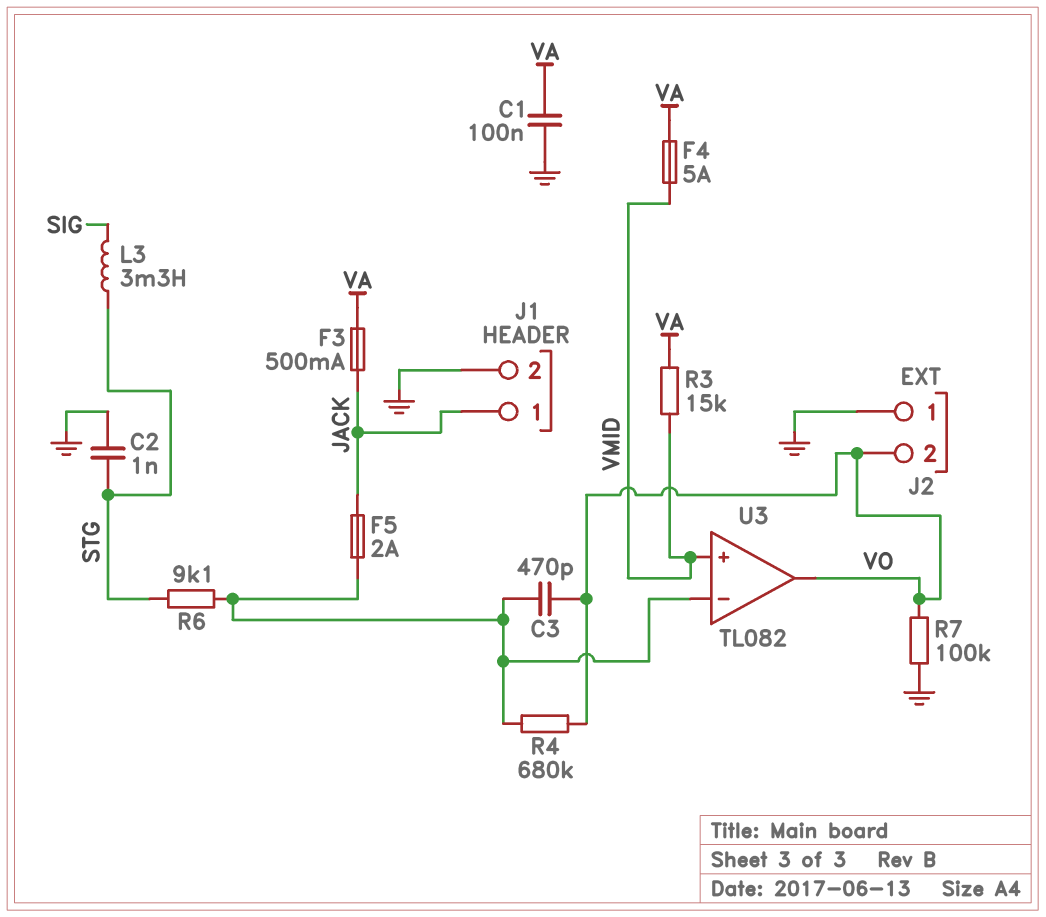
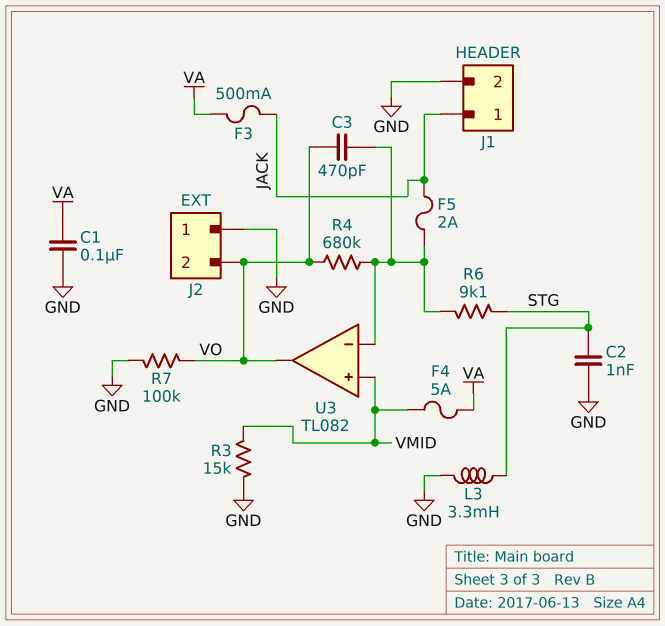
L3: 3.3mH (SIG, STG) -> 3.3mH (GND, STG)
R3: 15k (VA, VMID) -> 15k (GND, VMID)

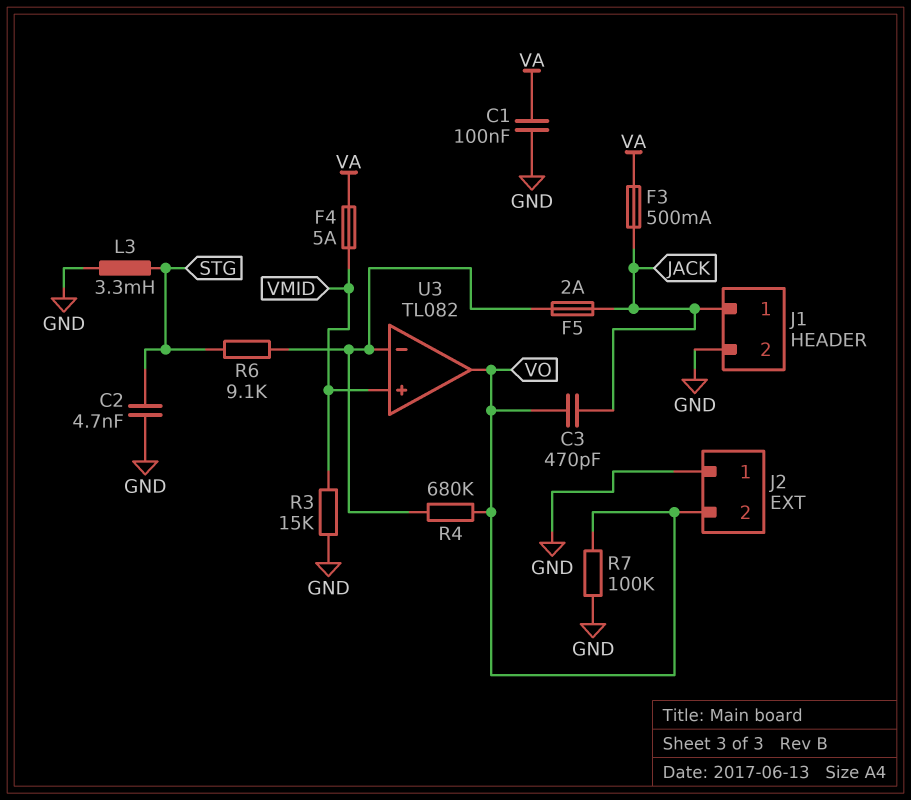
C2: 1nF (GND, STG) -> 4.7nF (GND, STG)
C3: 470pF (U3/in-, VO) -> 470pF (JACK, VO)

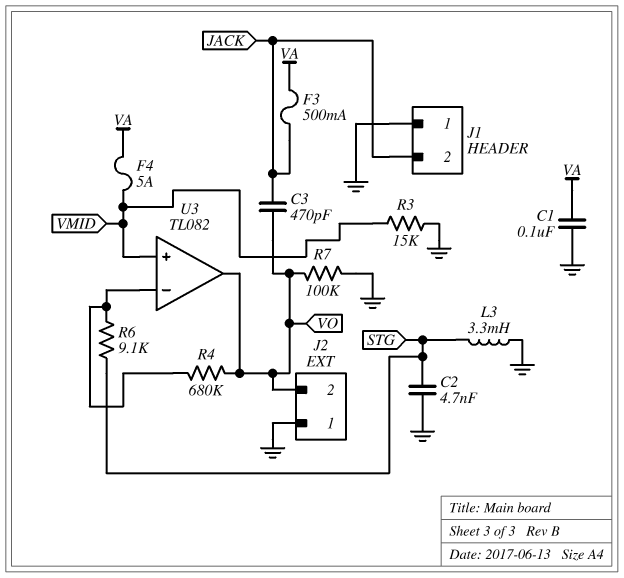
F5: 2A (JACK, U3/in-) -> none
J1 pin 1: JACK -> GND
J1 pin 2: GND -> JACK

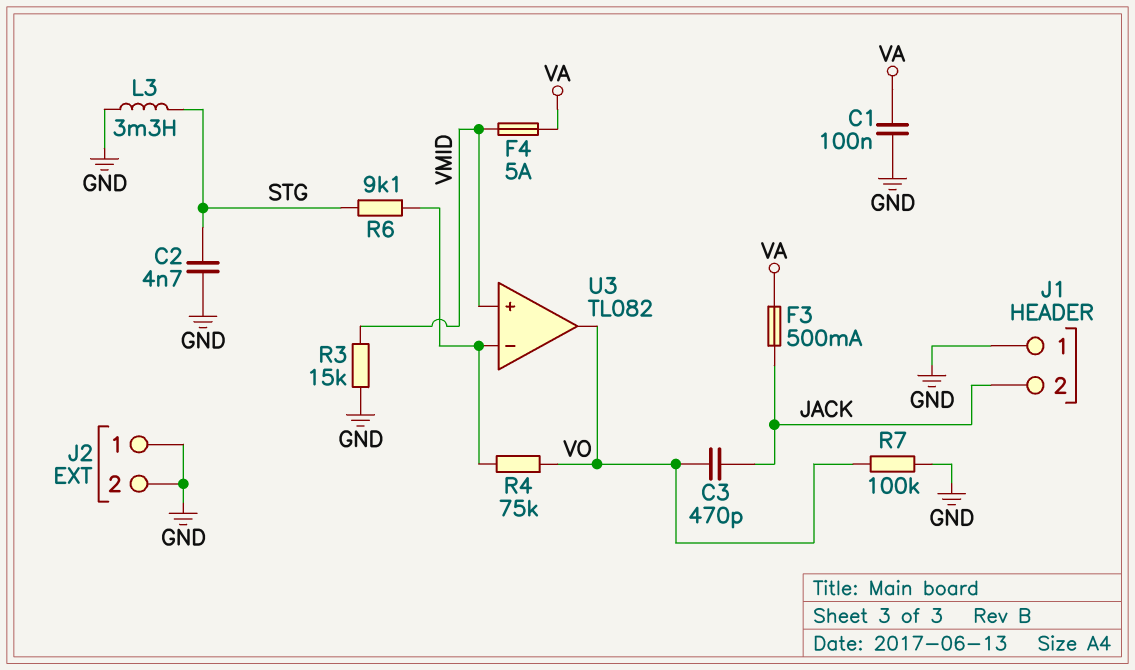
J2 pin 2: VO -> GND
R4: 680k (U3/in-, VO) -> 75k (U3/in-, VO)

